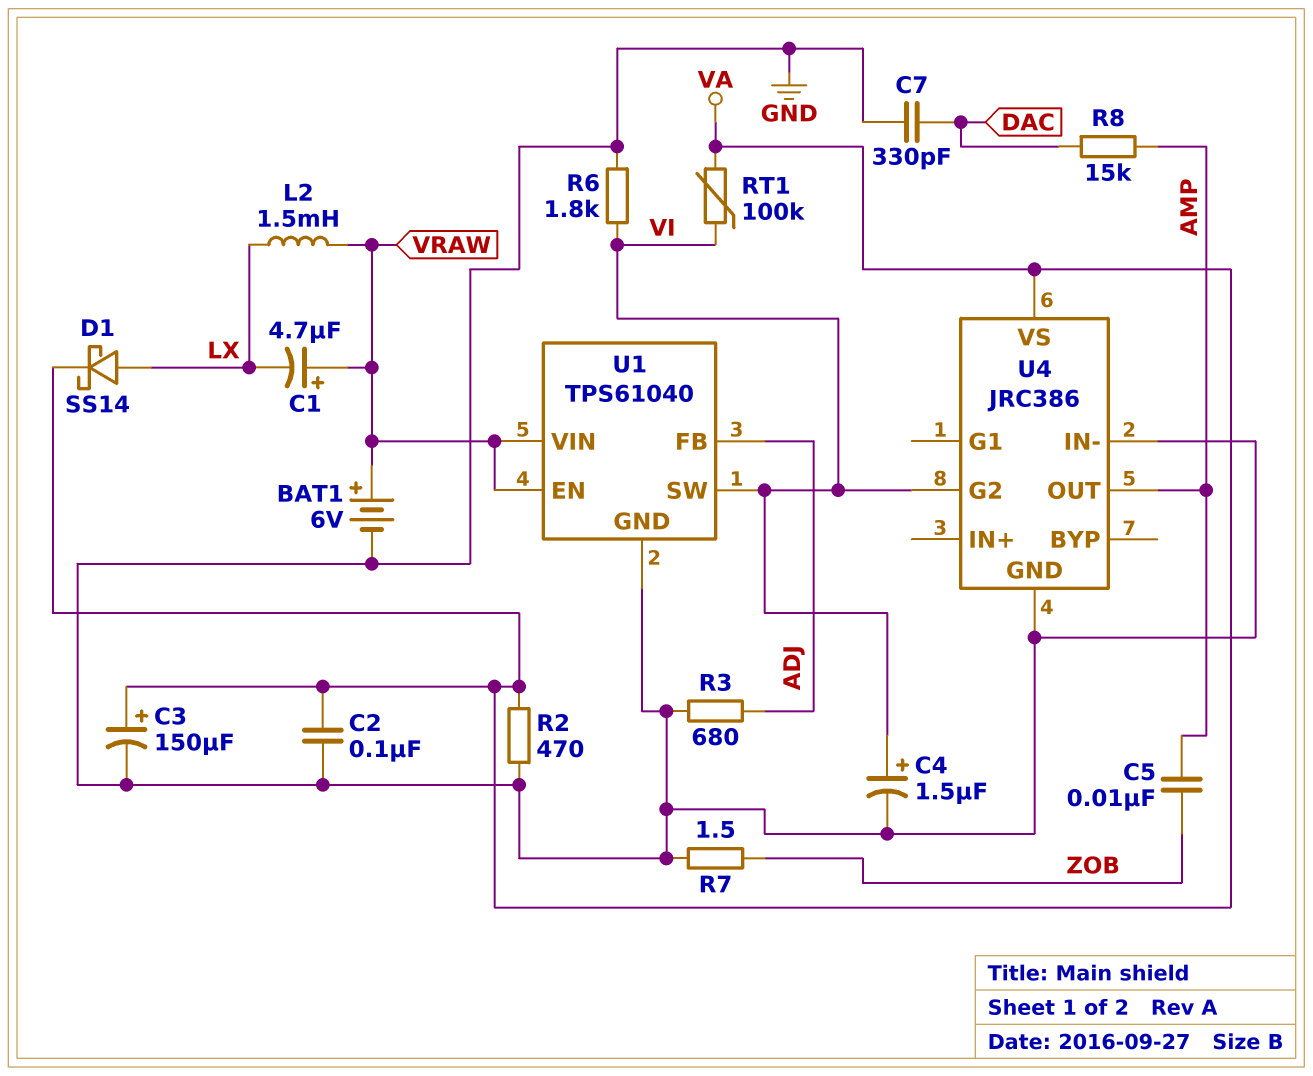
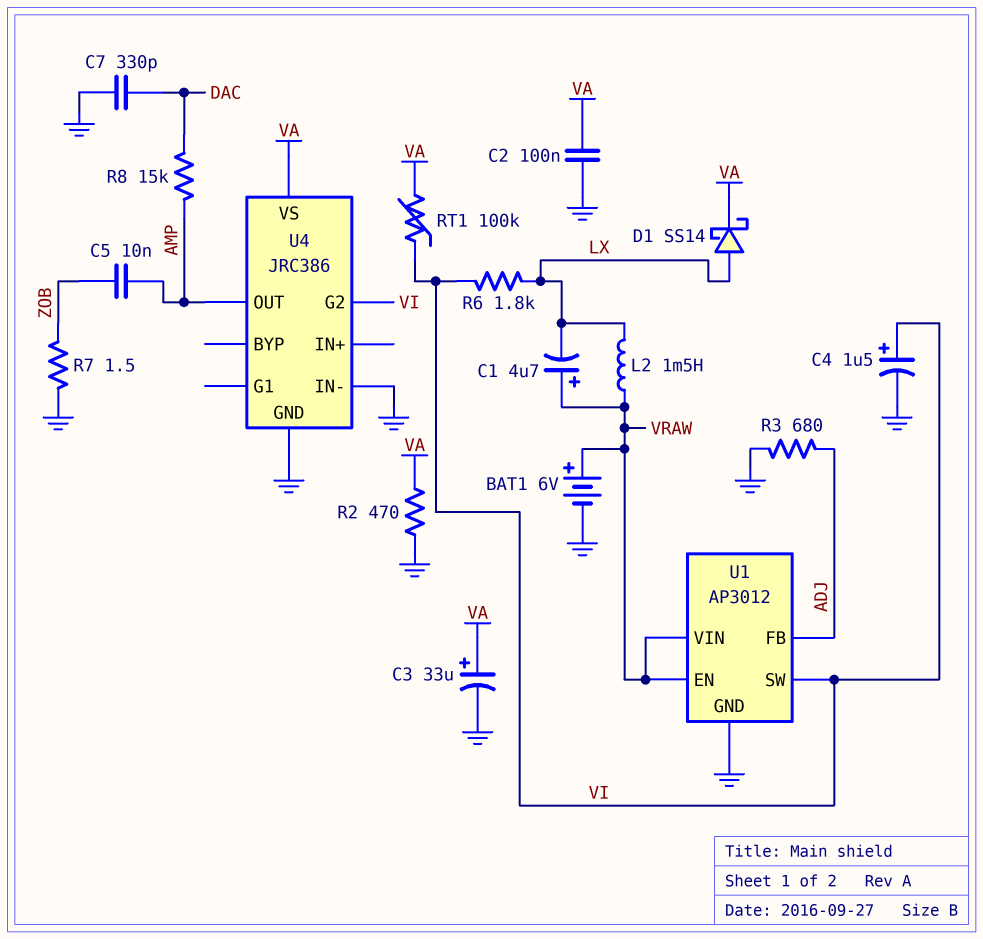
C3: 150uF (plus VA, minus GND) -> 33uF (plus VA, minus GND)
R6: 1.8k (GND, VI) -> 1.8k (LX, VI)
U1: TPS61040 -> AP3012

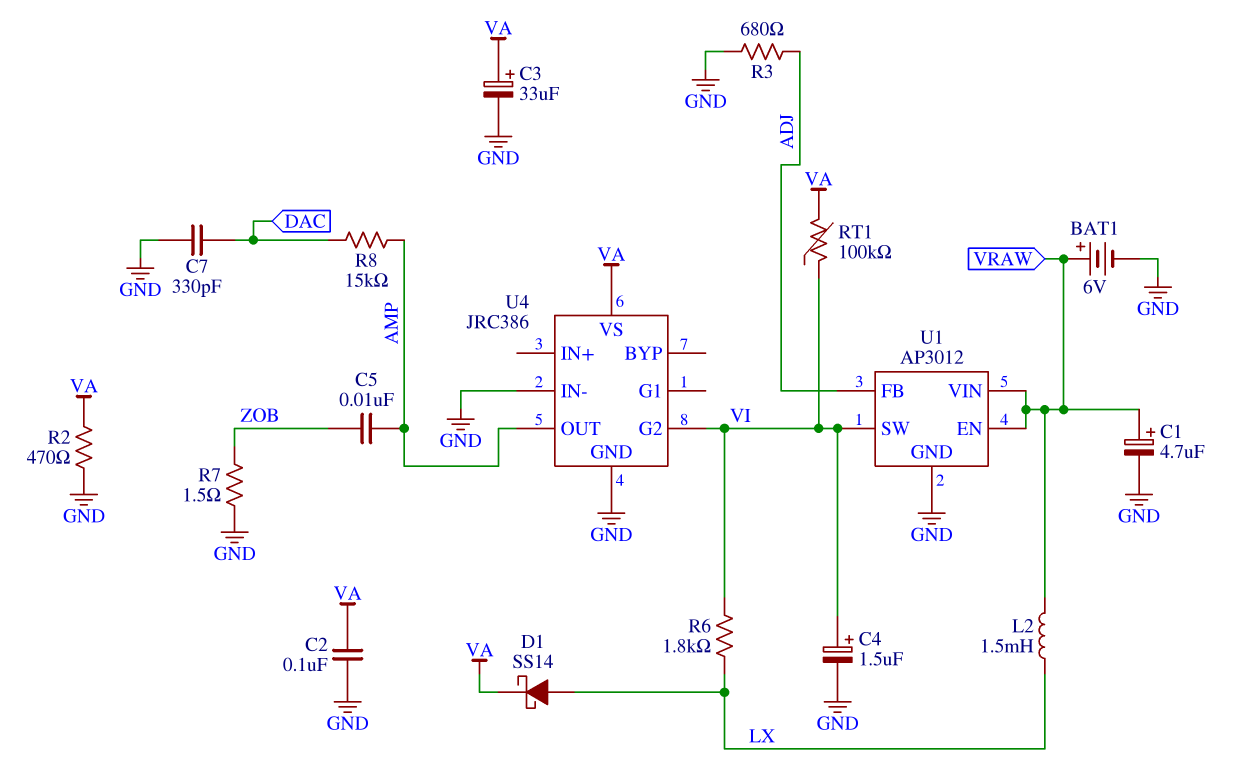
C1: 4.7uF (plus VRAW, minus LX) -> 4.7uF (plus VRAW, minus GND)

